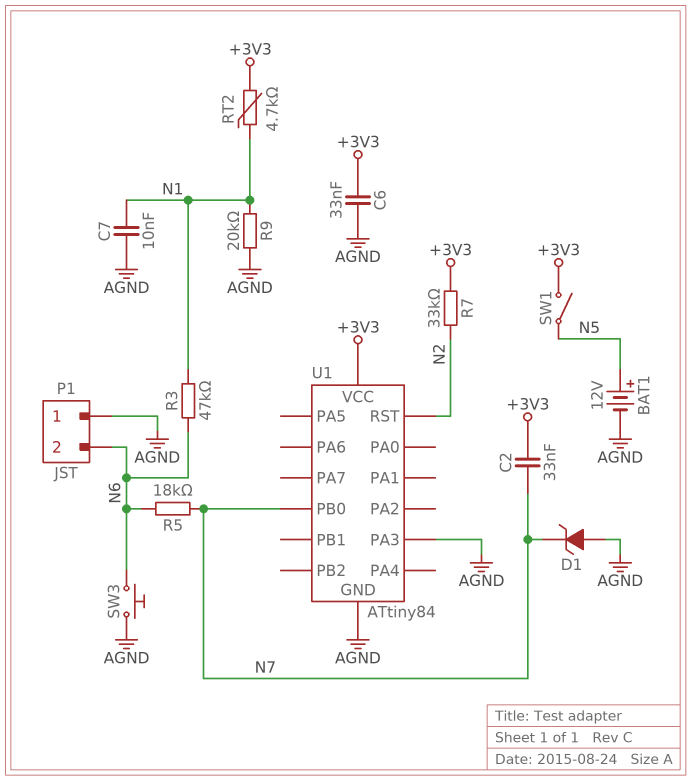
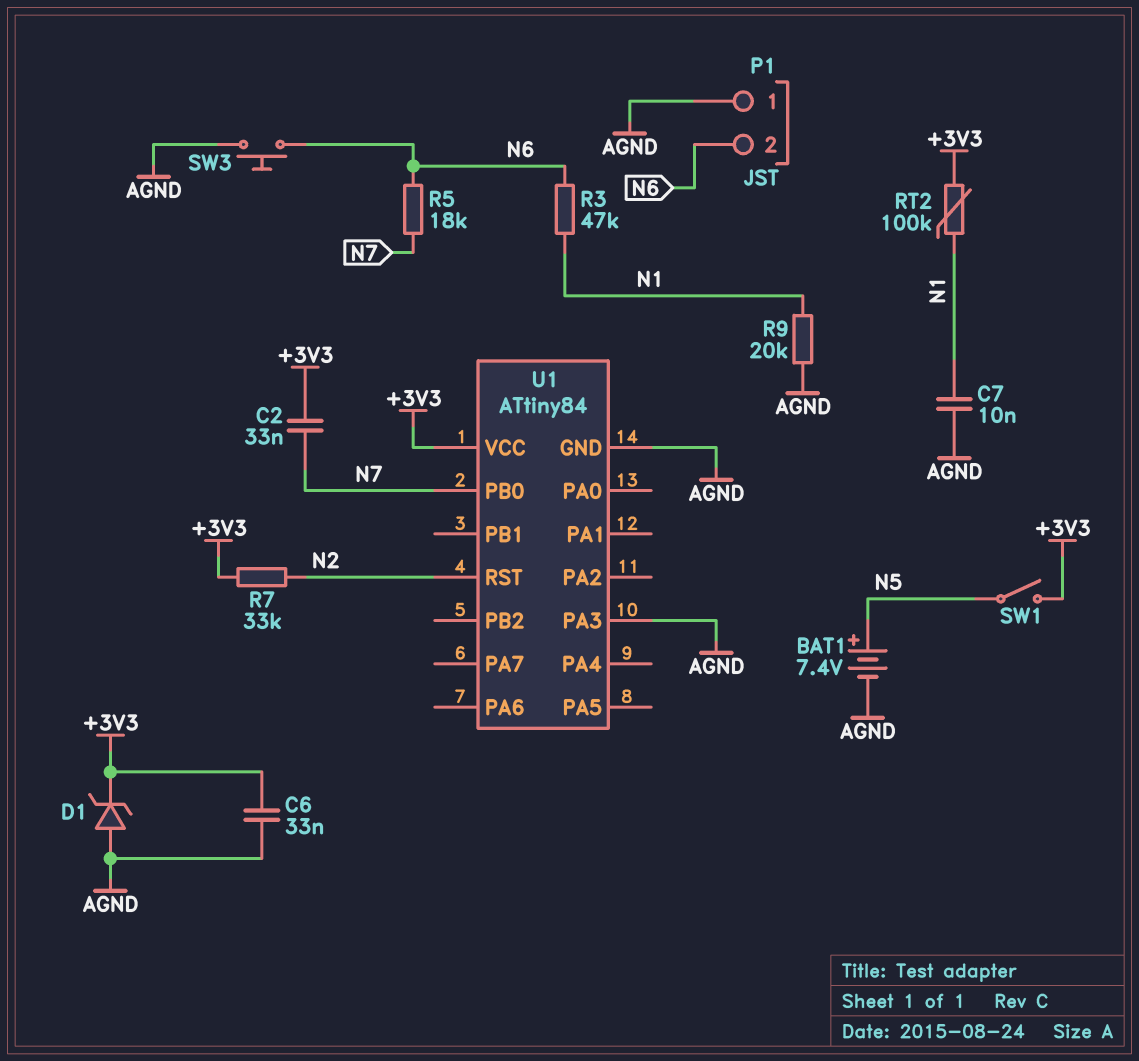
BAT1: 12V (plus N5, minus AGND) -> 7.4V (plus N5, minus AGND)
D1: zener (A AGND, K N7) -> zener (A AGND, K +3V3)
RT2: 4.7k (+3V3, N1) -> 100k (+3V3, N1)

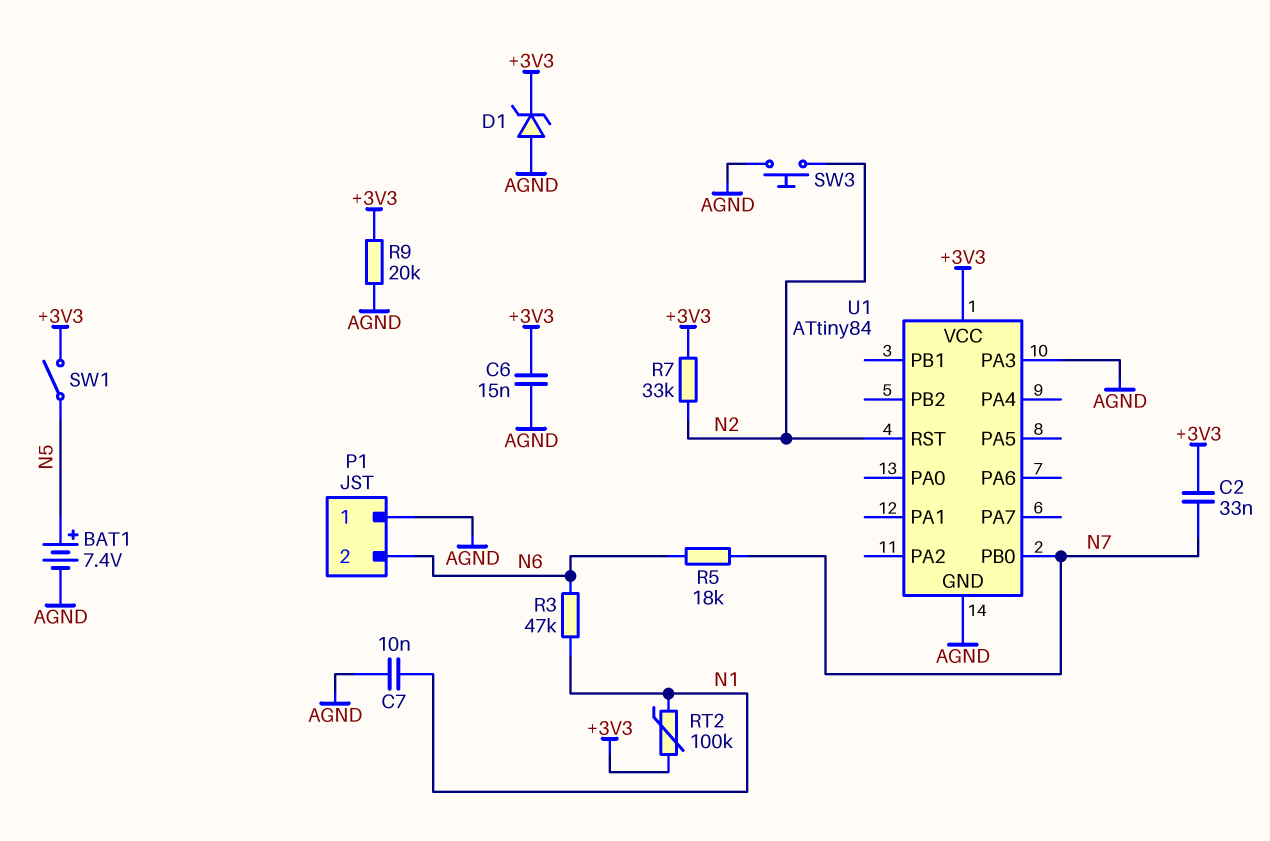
C6: 33nF (+3V3, AGND) -> 15nF (+3V3, AGND)
R9: 20k (AGND, N1) -> 20k (+3V3, AGND)
SW3: button (AGND, N6) -> button (AGND, N2)

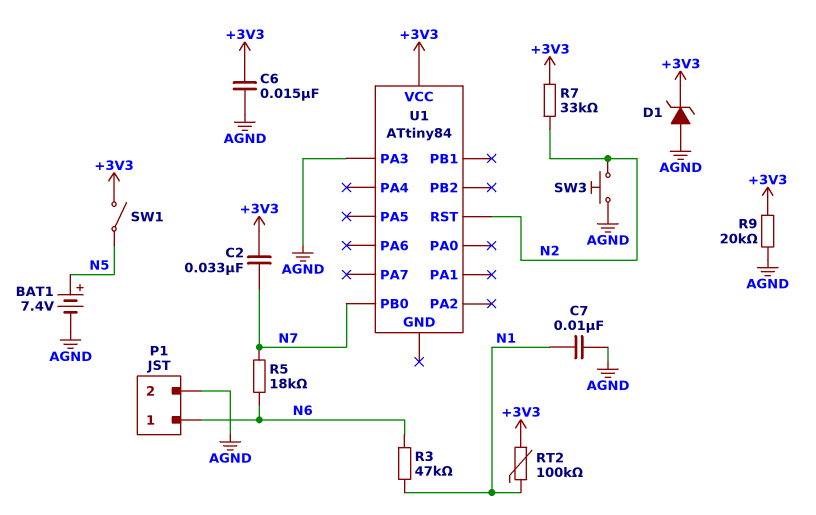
P1 pin 1: AGND -> N6
P1 pin 2: N6 -> AGND
U1 pin GND: AGND -> none

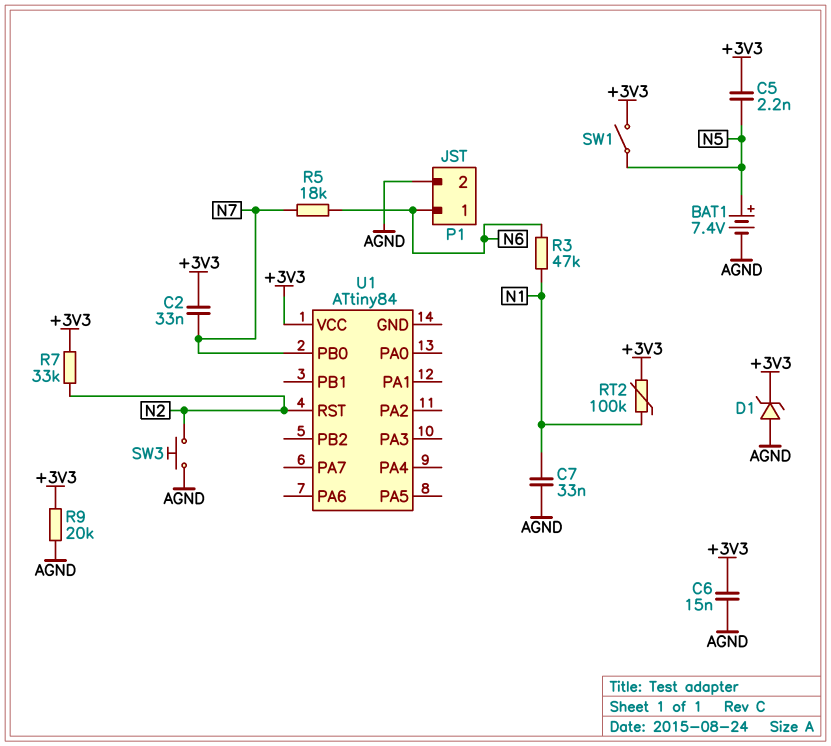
C5: none -> 2.2nF (+3V3, N5)
C7: 10nF (AGND, N1) -> 33nF (AGND, N1)
U1 pin PA3: AGND -> none

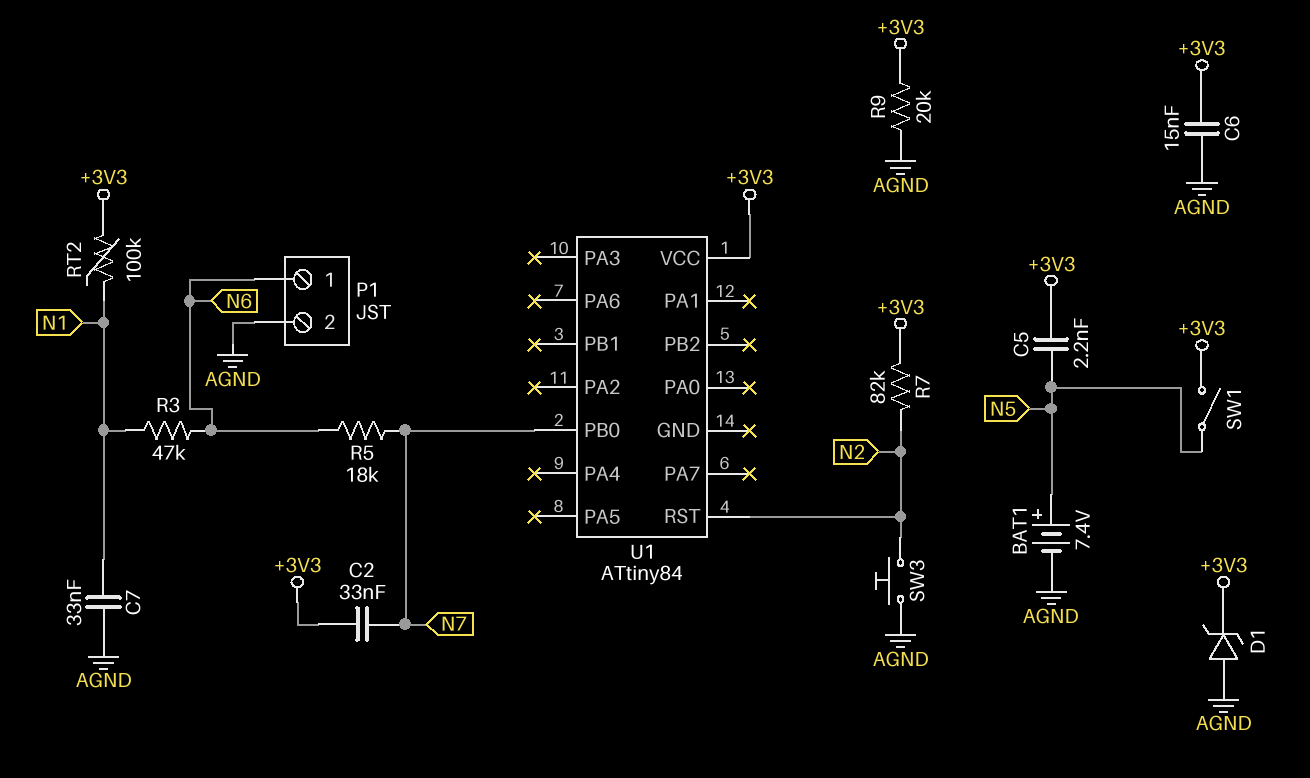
R7: 33k (+3V3, N2) -> 82k (+3V3, N2)

